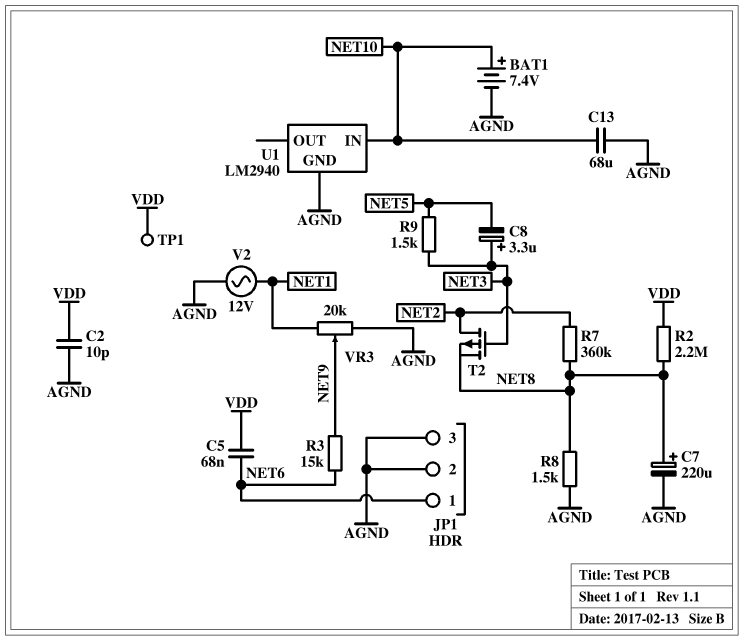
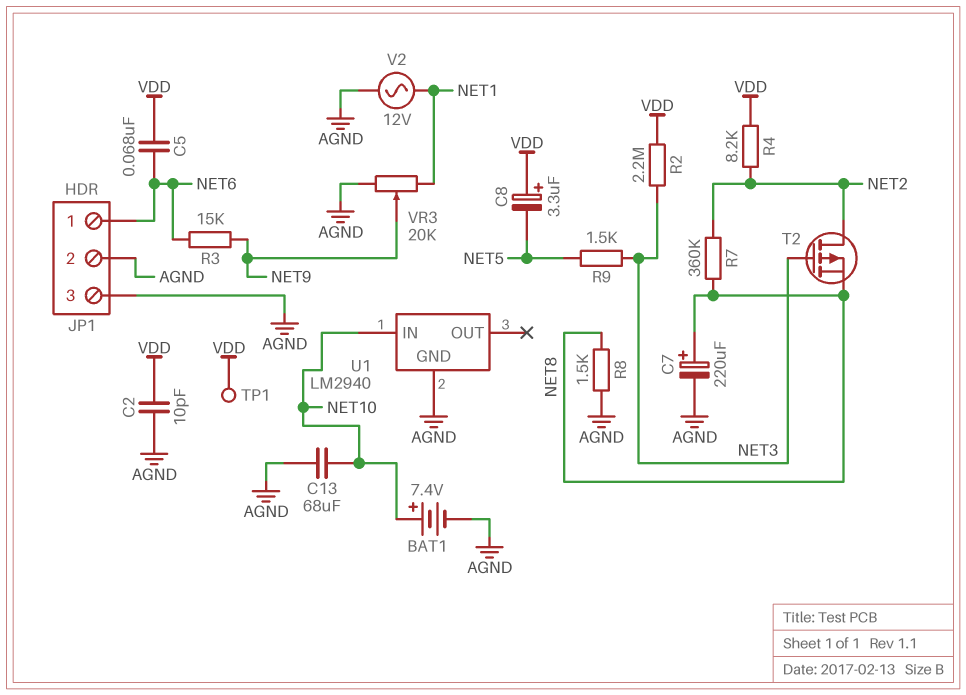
C8: 3.3uF (plus NET3, minus NET5) -> 3.3uF (plus VDD, minus NET5)
R2: 2.2M (NET8, VDD) -> 2.2M (NET3, VDD)
R4: none -> 8.2k (NET2, VDD)

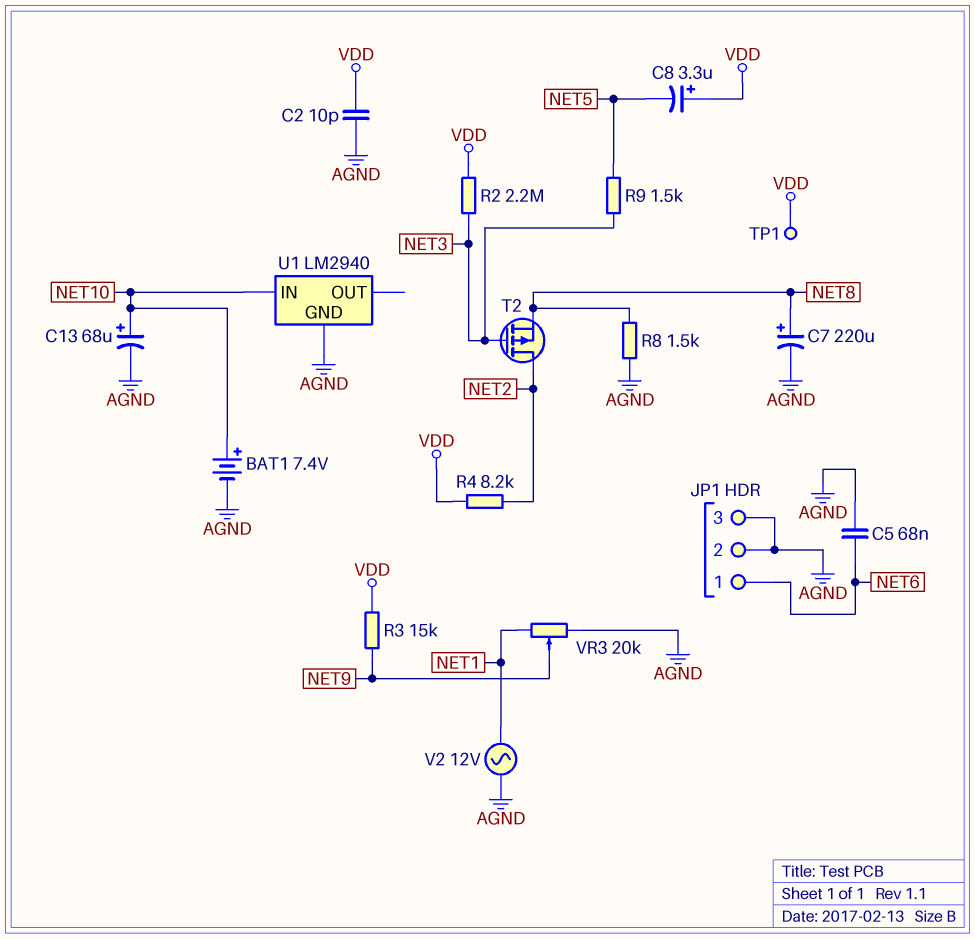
C5: 68nF (NET6, VDD) -> 68nF (AGND, NET6)
C13: 68uF (AGND, NET10) -> 68uF (plus NET10, minus AGND)
R3: 15k (NET6, NET9) -> 15k (NET9, VDD)
R7: 360k (NET2, NET8) -> none

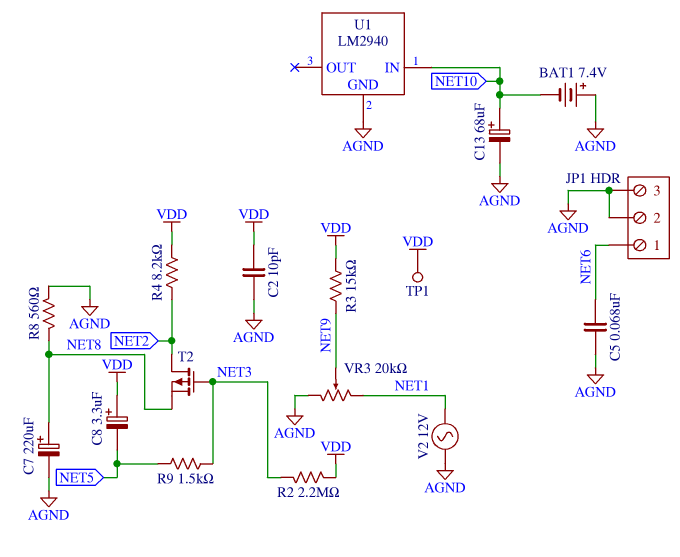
BAT1: 7.4V (plus NET10, minus AGND) -> 7.4V (plus AGND, minus NET10)
R8: 1.5k (AGND, NET8) -> 560 (AGND, NET8)

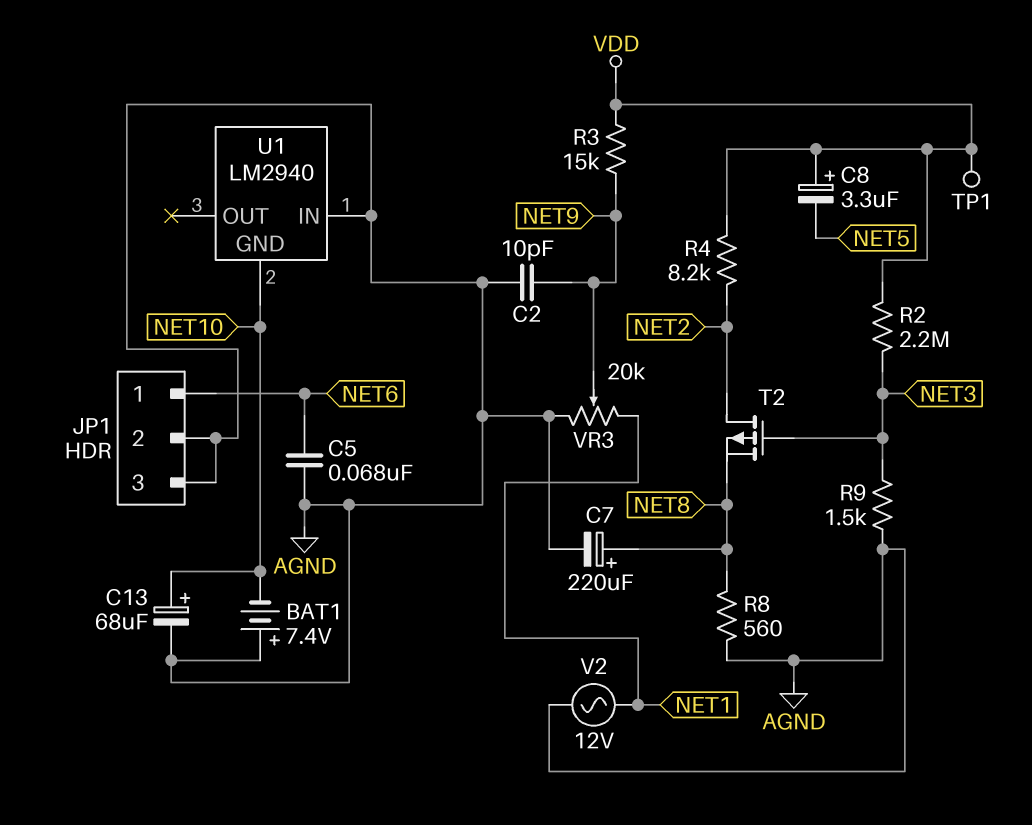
C2: 10pF (AGND, VDD) -> 10pF (AGND, NET9)
R9: 1.5k (NET3, NET5) -> 1.5k (AGND, NET3)
U1 pin GND: AGND -> NET10
U1 pin IN: NET10 -> AGND

